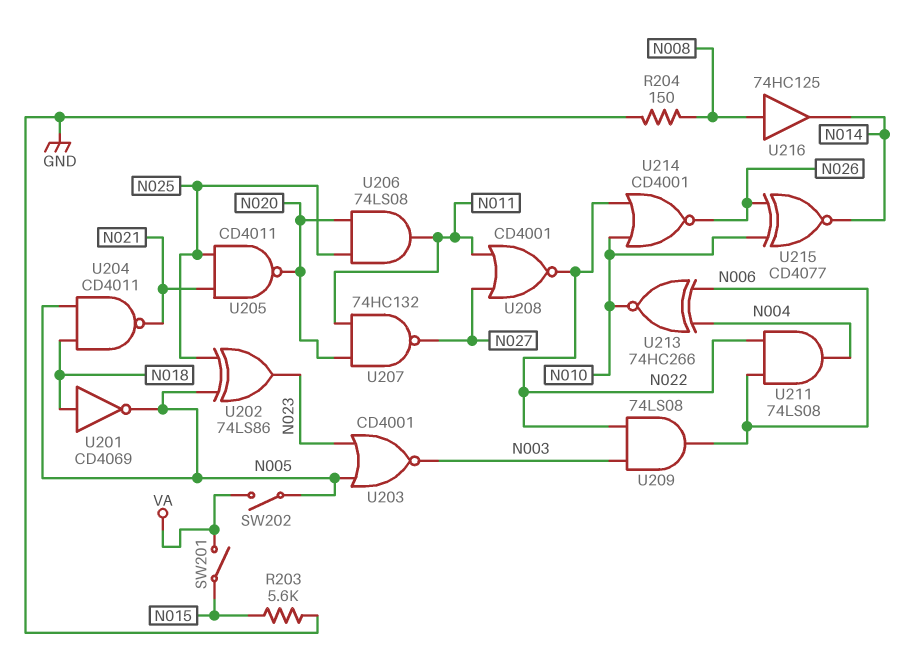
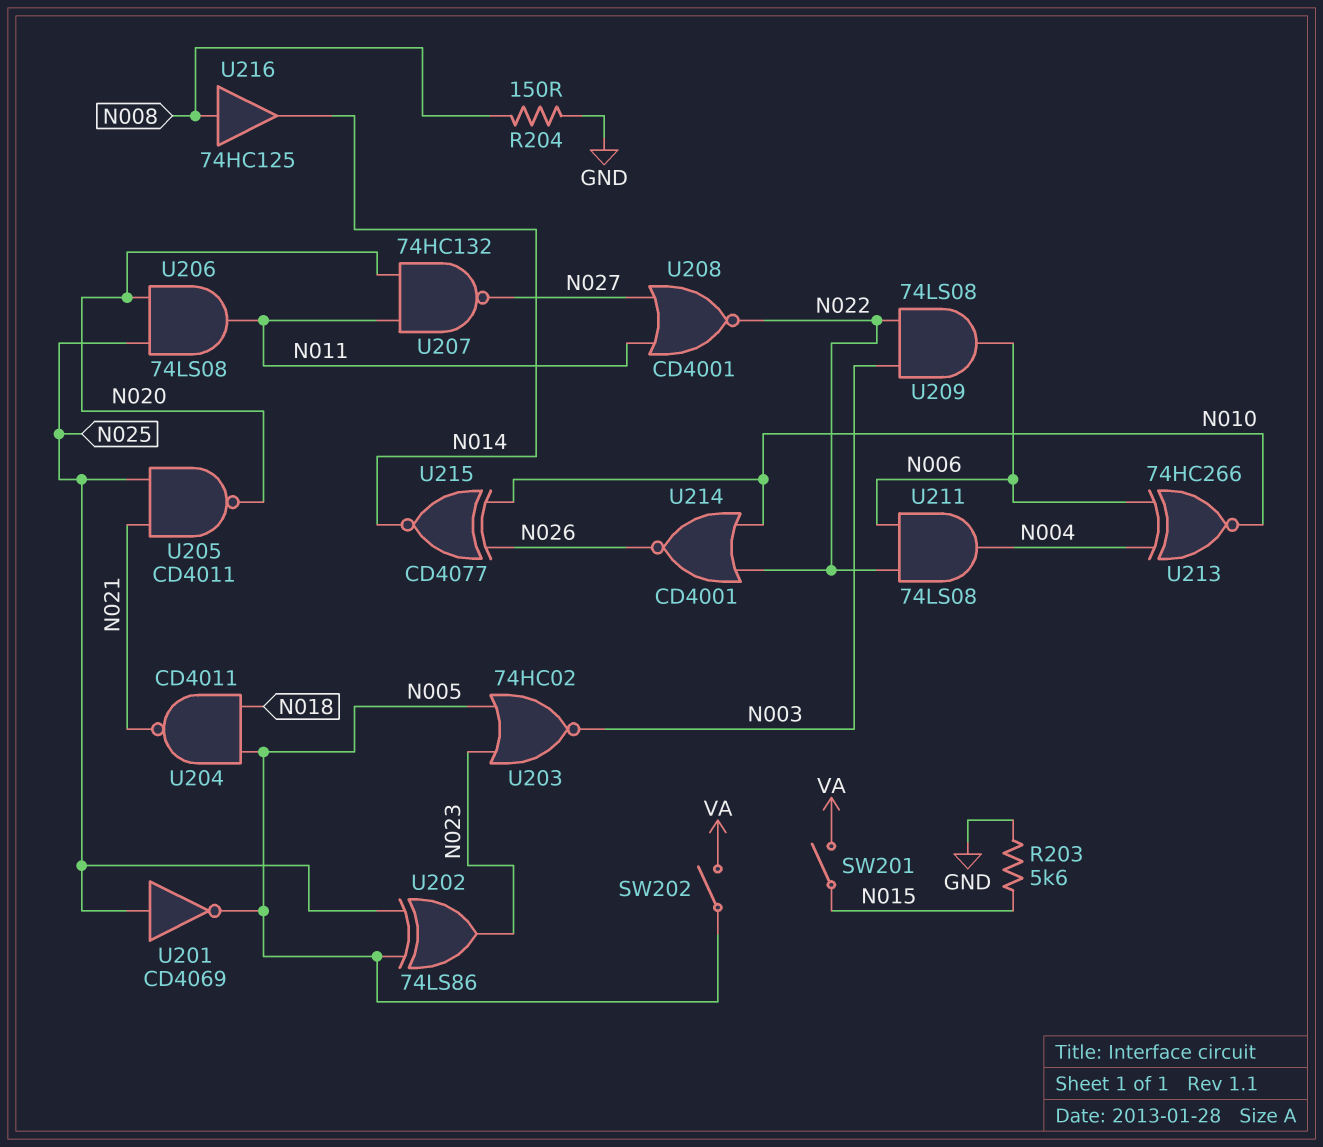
U201: NOT CD4069 (in N018, out N005) -> NOT CD4069 (in N025, out N005)
U203: NOR CD4001 (in N005, in N023, out N003) -> NOR 74HC02 (in N005, in N023, out N003)

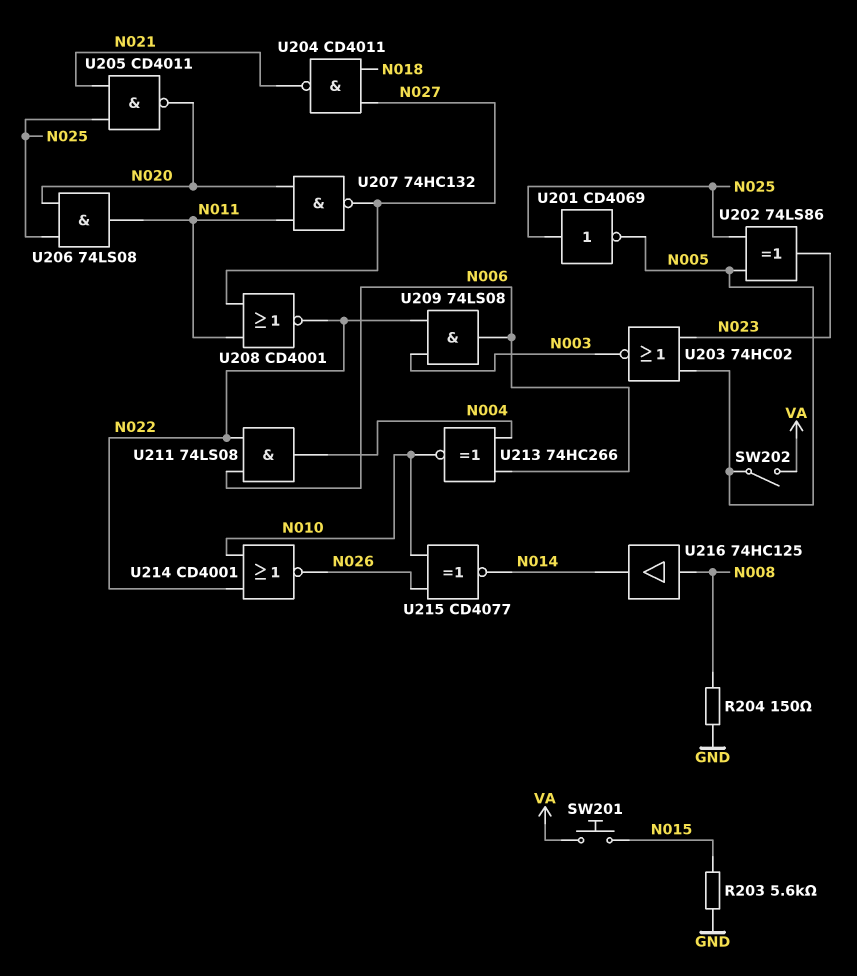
SW201: switch (N015, VA) -> button (N015, VA)
U204: NAND CD4011 (in N005, in N018, out N021) -> NAND CD4011 (in N018, in N027, out N021)

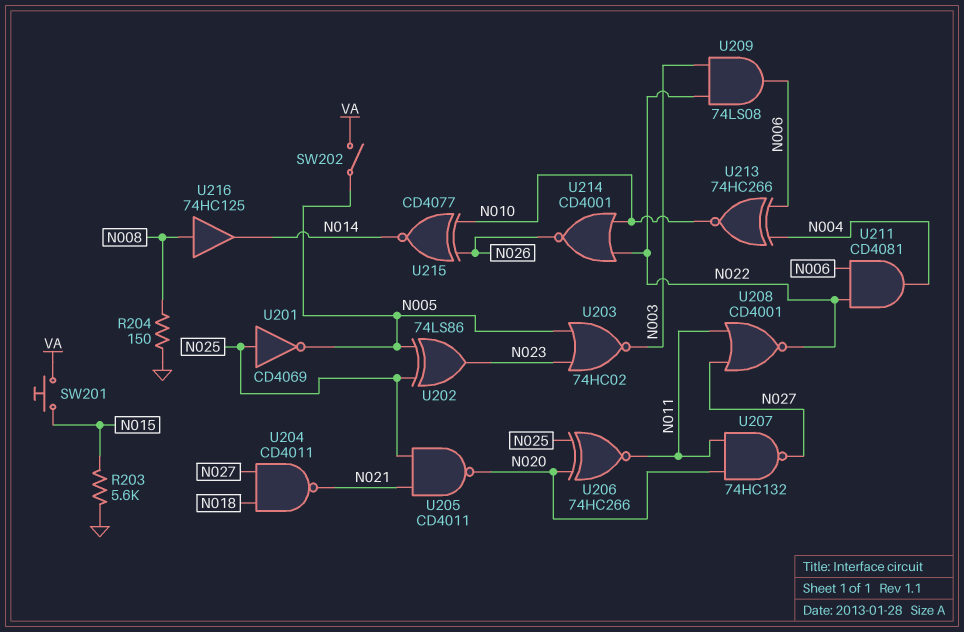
U206: AND 74LS08 (in N020, in N025, out N011) -> XNOR 74HC266 (in N020, in N025, out N011)
U211: AND 74LS08 (in N006, in N022, out N004) -> AND CD4081 (in N006, in N022, out N004)

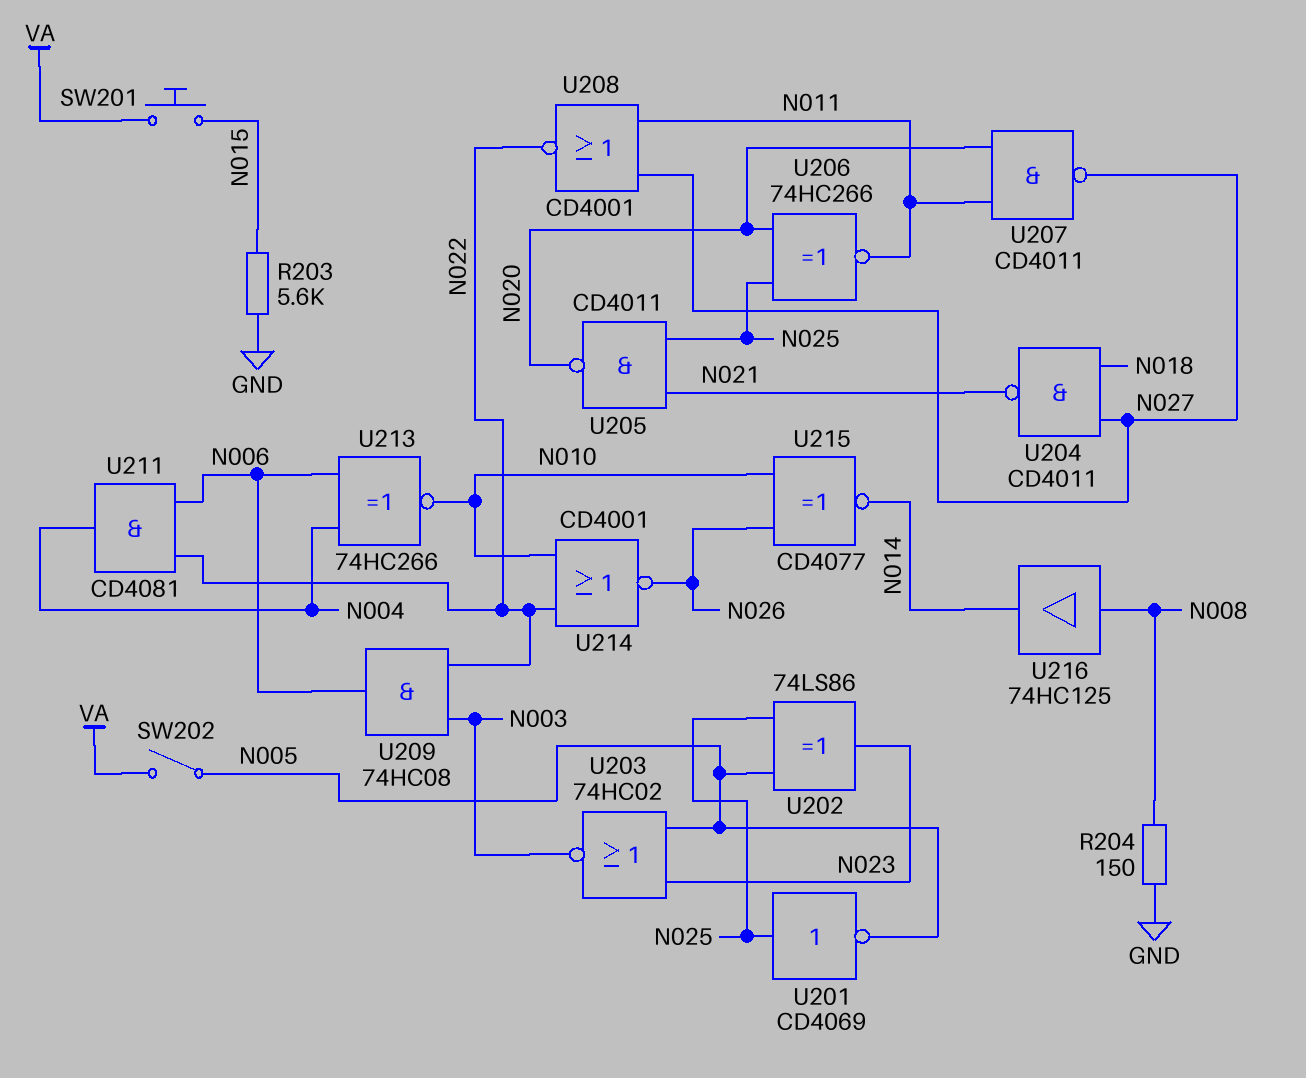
U207: NAND 74HC132 (in N011, in N020, out N027) -> NAND CD4011 (in N011, in N020, out N027)
U209: AND 74LS08 (in N003, in N022, out N006) -> AND 74HC08 (in N003, in N022, out N006)

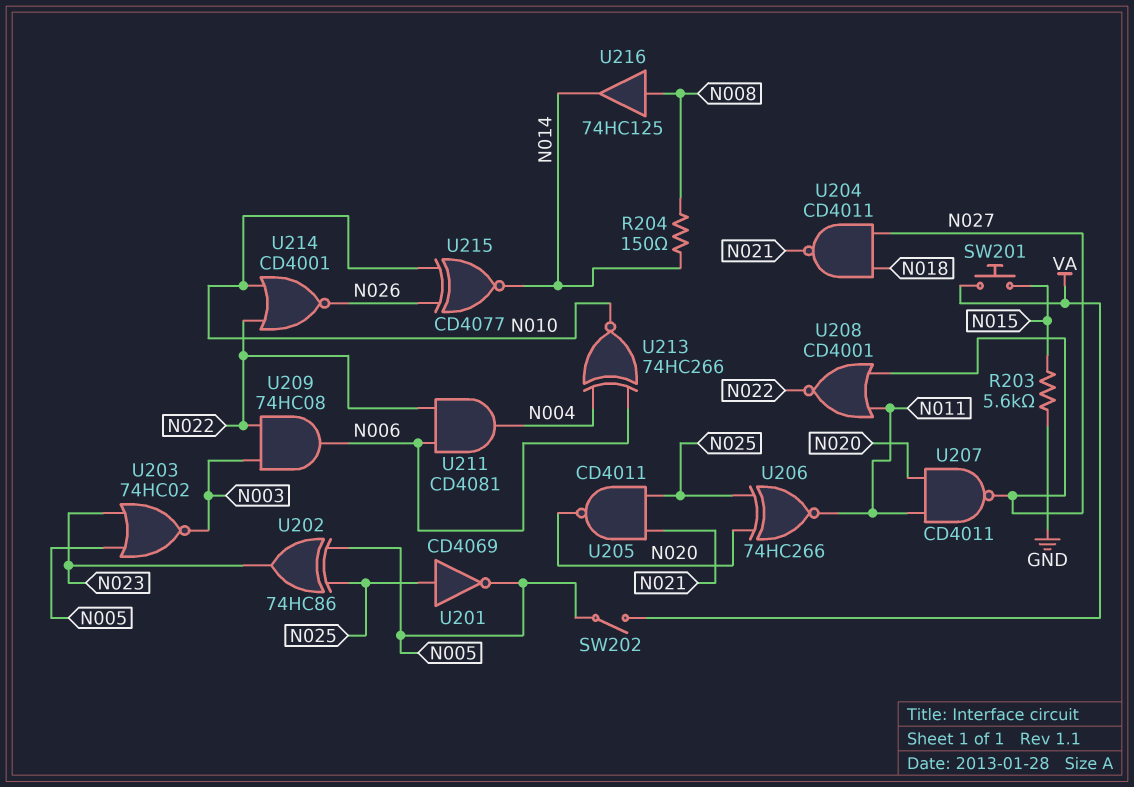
R204: 150 (GND, N008) -> 150 (N008, N014)
U202: XOR 74LS86 (in N005, in N025, out N023) -> XOR 74HC86 (in N005, in N025, out N023)

